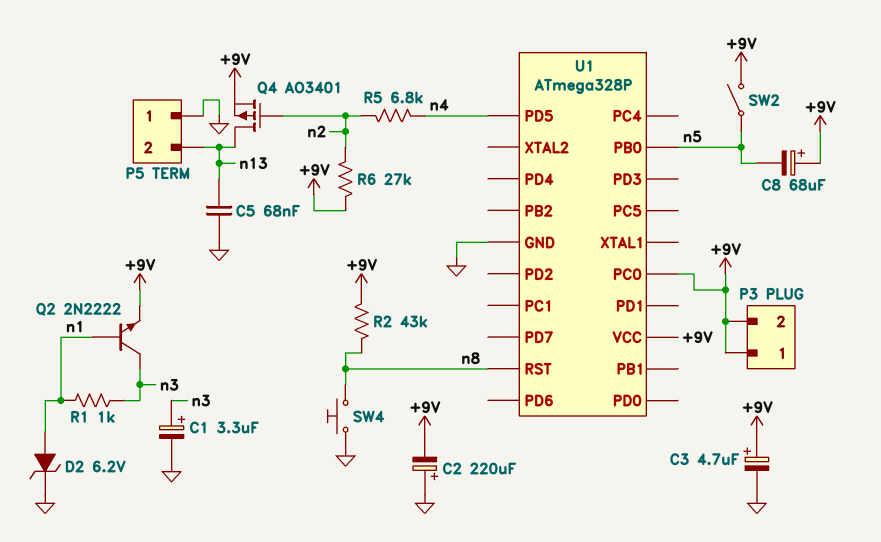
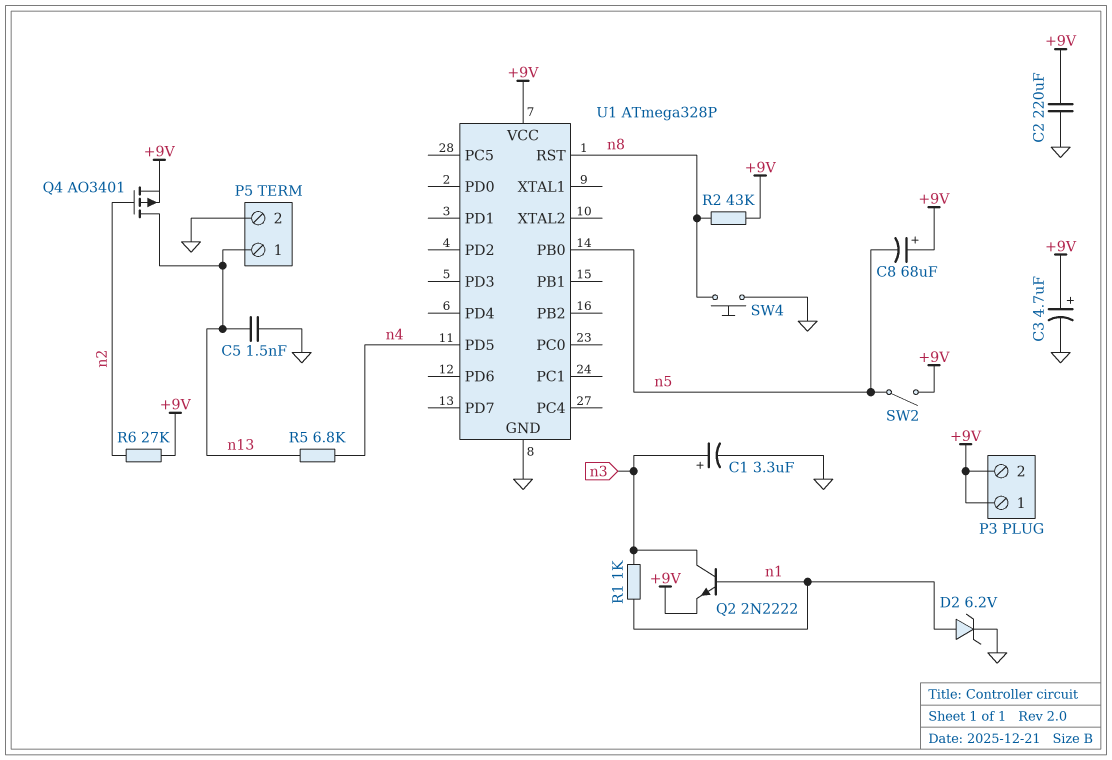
C2: 220uF (plus GND, minus +9V) -> 220uF (+9V, GND)
C5: 68nF (GND, n13) -> 1.5nF (GND, n13)
P5 pin 1: GND -> n13
P5 pin 2: n13 -> GND
R5: 6.8k (n2, n4) -> 6.8k (n4, n13)
U1 pin PC0: +9V -> none

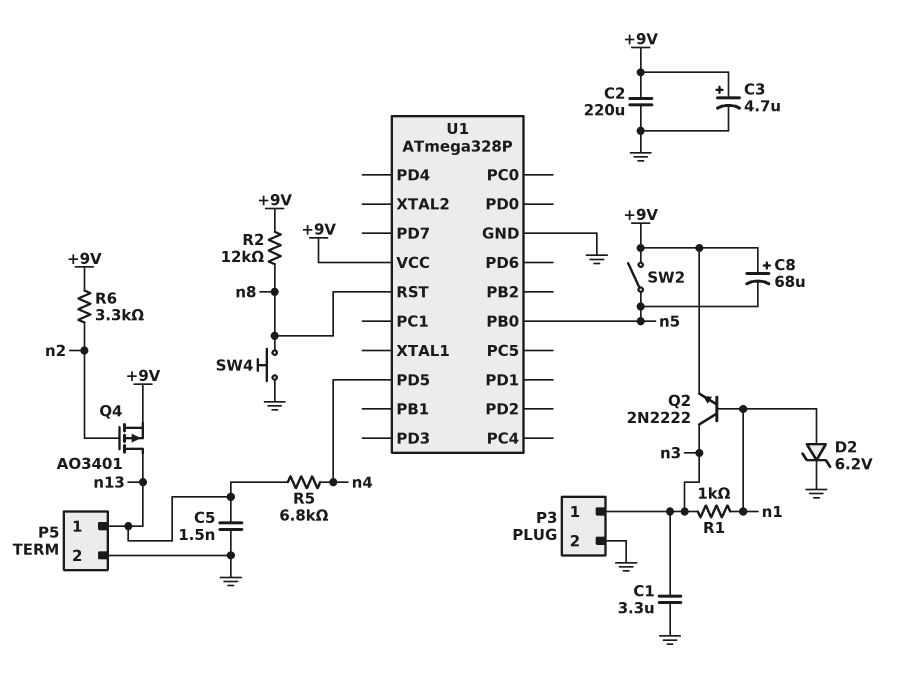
C1: 3.3uF (plus n3, minus GND) -> 3.3uF (GND, n3)
P3 pin 1: +9V -> n3
P3 pin 2: +9V -> GND
R2: 43k (+9V, n8) -> 12k (+9V, n8)
R6: 27k (+9V, n2) -> 3.3k (+9V, n2)

